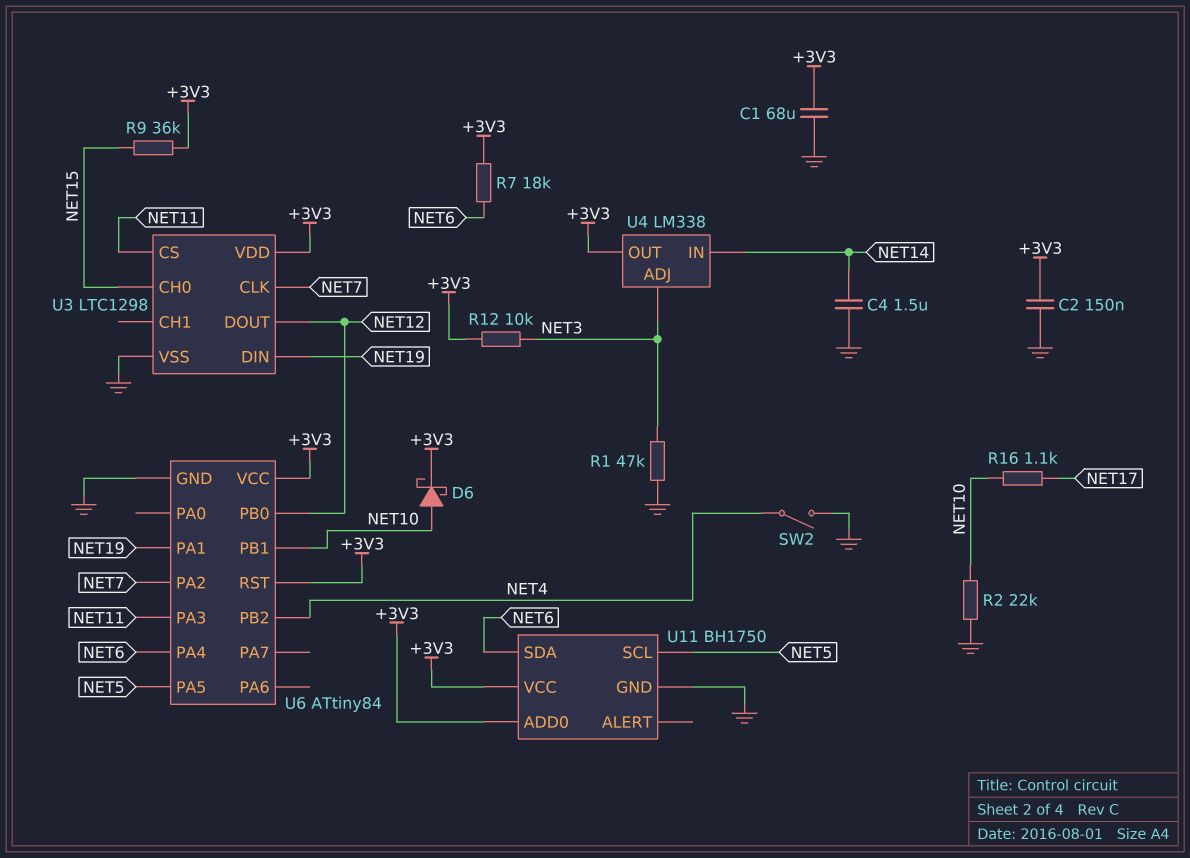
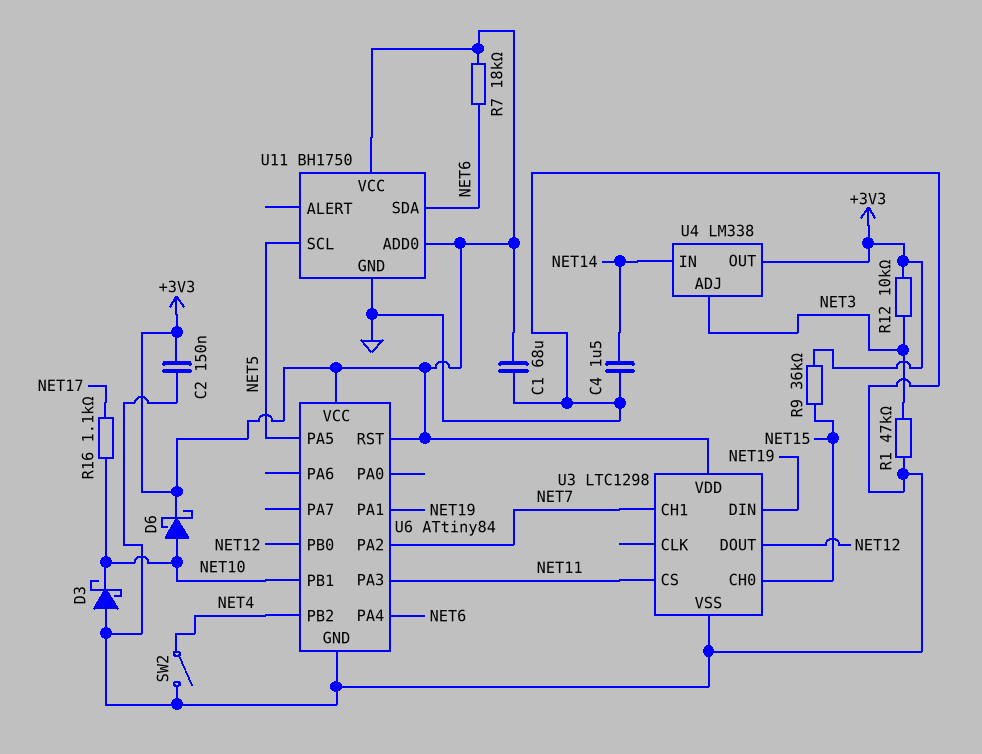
D3: none -> schottky (A GND, K NET10)
R2: 22k (GND, NET10) -> none
U3 pin CH1: none -> NET7
U3 pin CLK: NET7 -> none

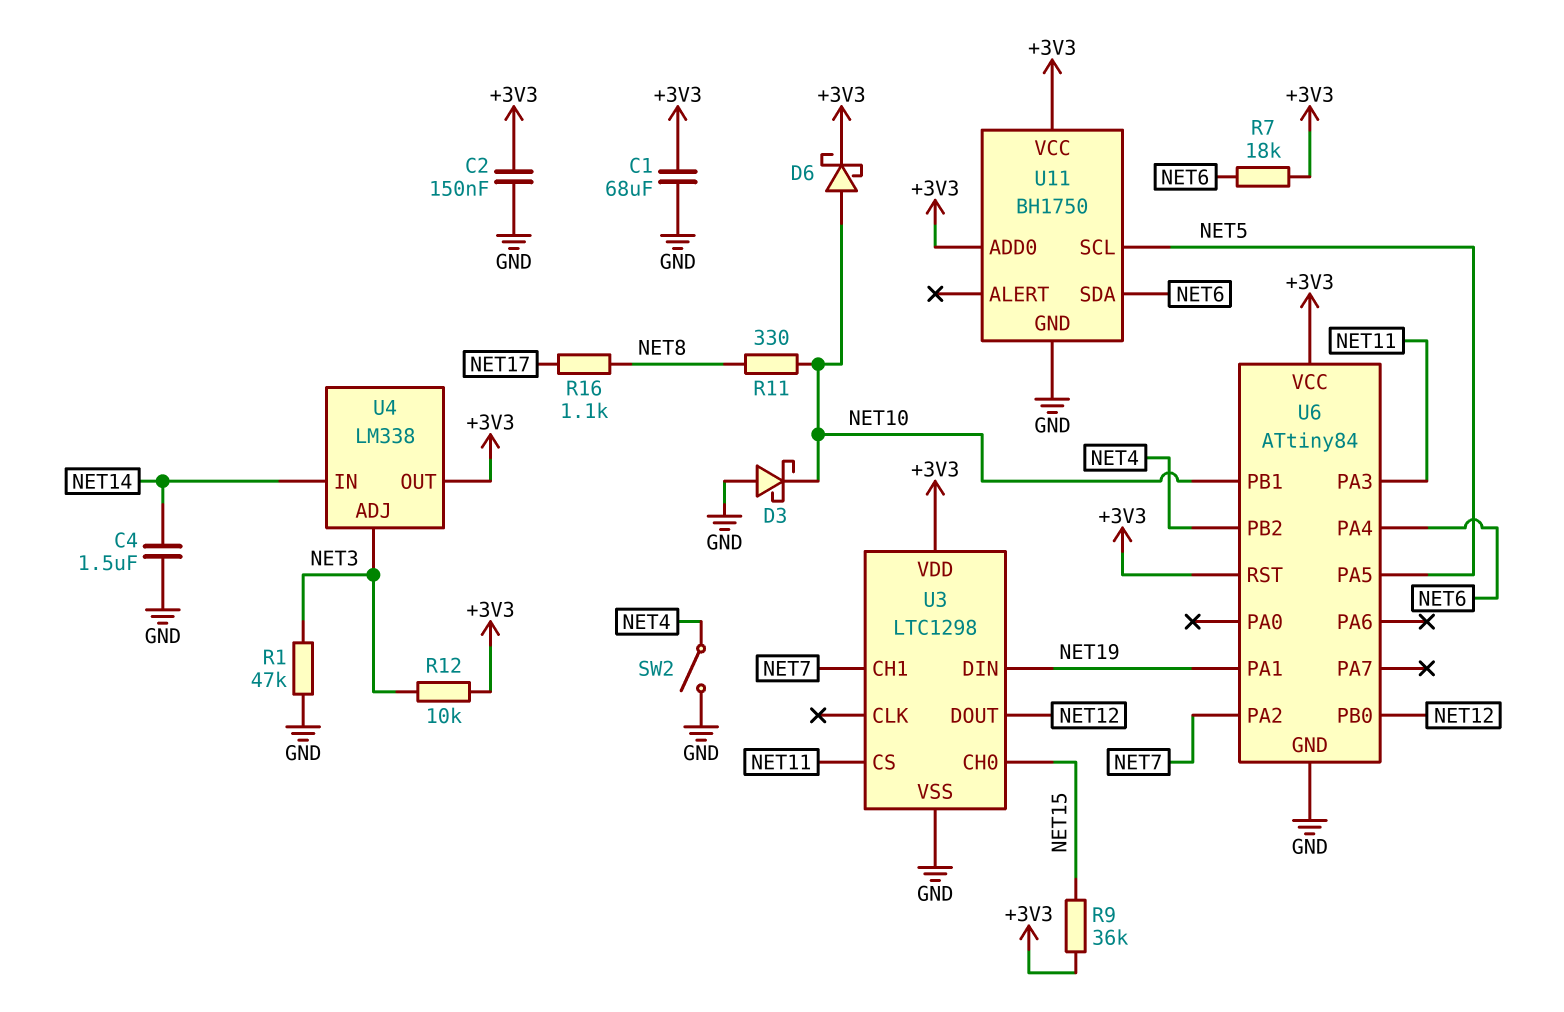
R11: none -> 330 (NET8, NET10)
R16: 1.1k (NET10, NET17) -> 1.1k (NET8, NET17)

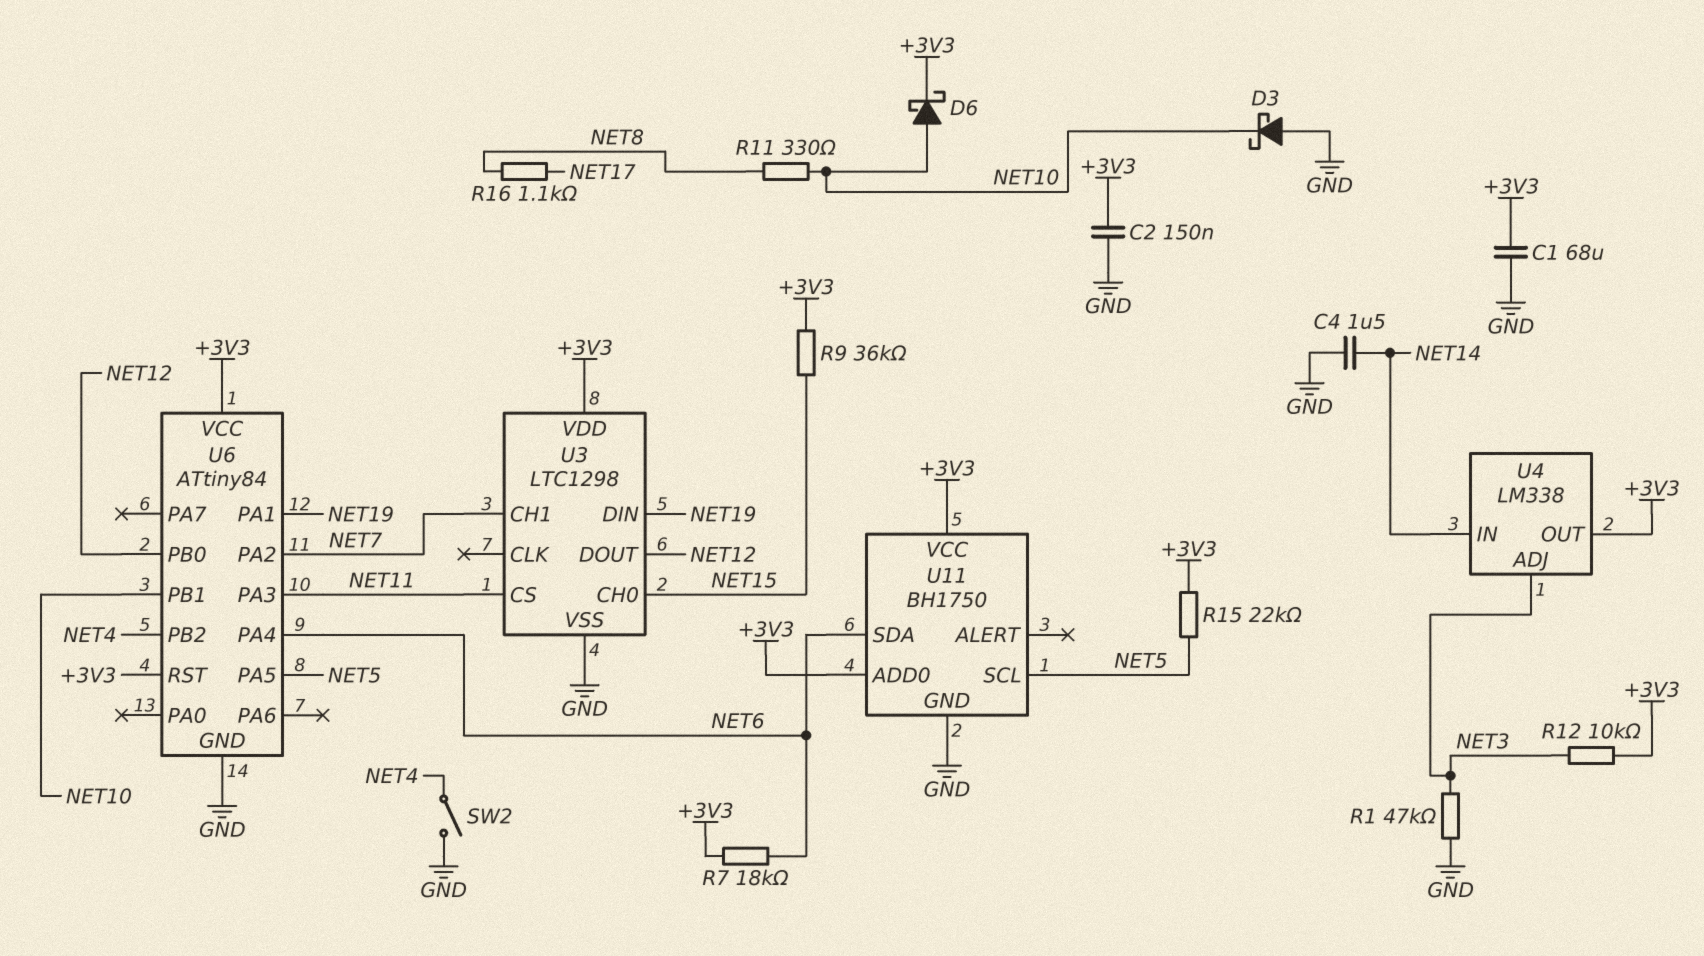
R15: none -> 22k (+3V3, NET5)

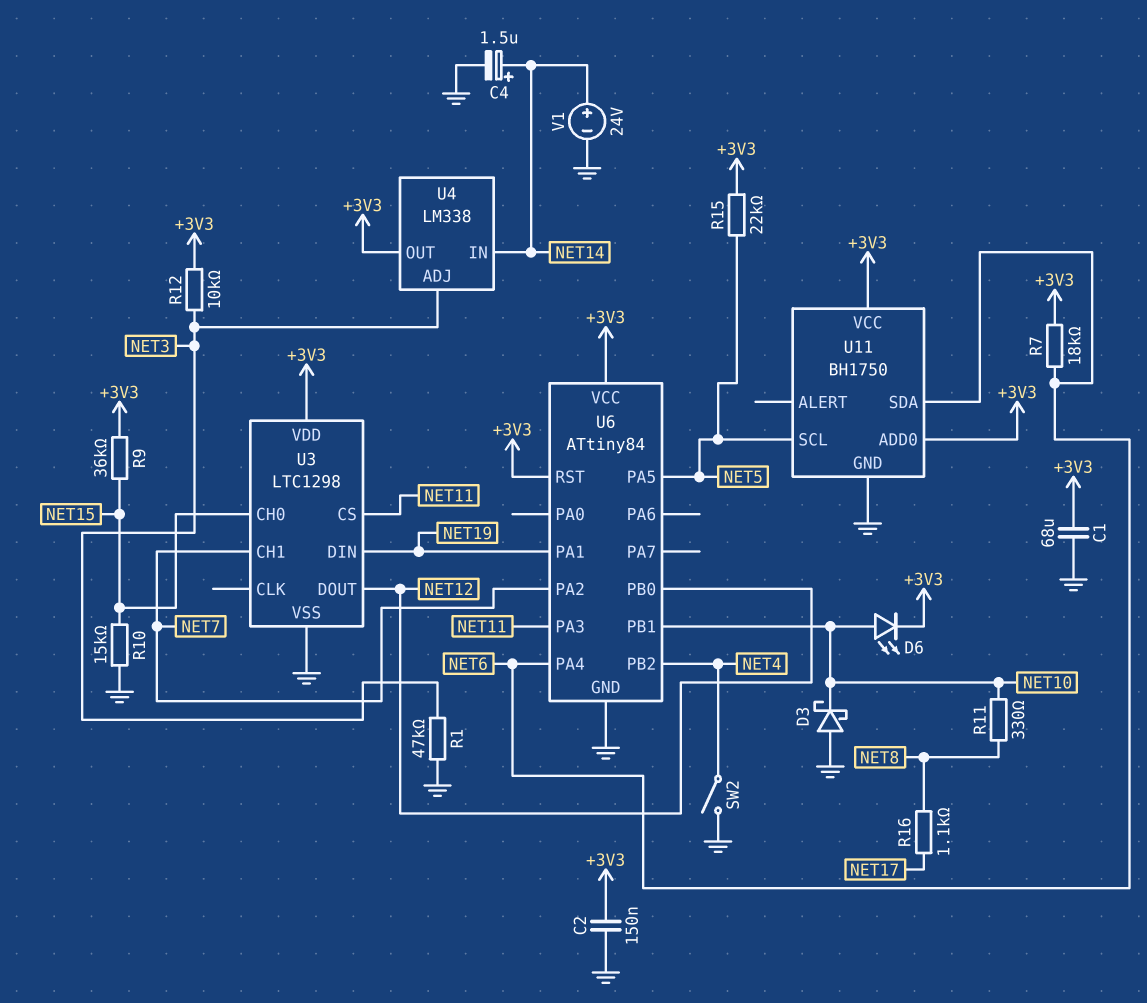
C4: 1.5uF (GND, NET14) -> 1.5uF (plus NET14, minus GND)
D6: schottky (A NET10, K +3V3) -> LED (A NET10, K +3V3)
R10: none -> 15k (GND, NET15)
V1: none -> 24V (plus NET14, minus GND)

